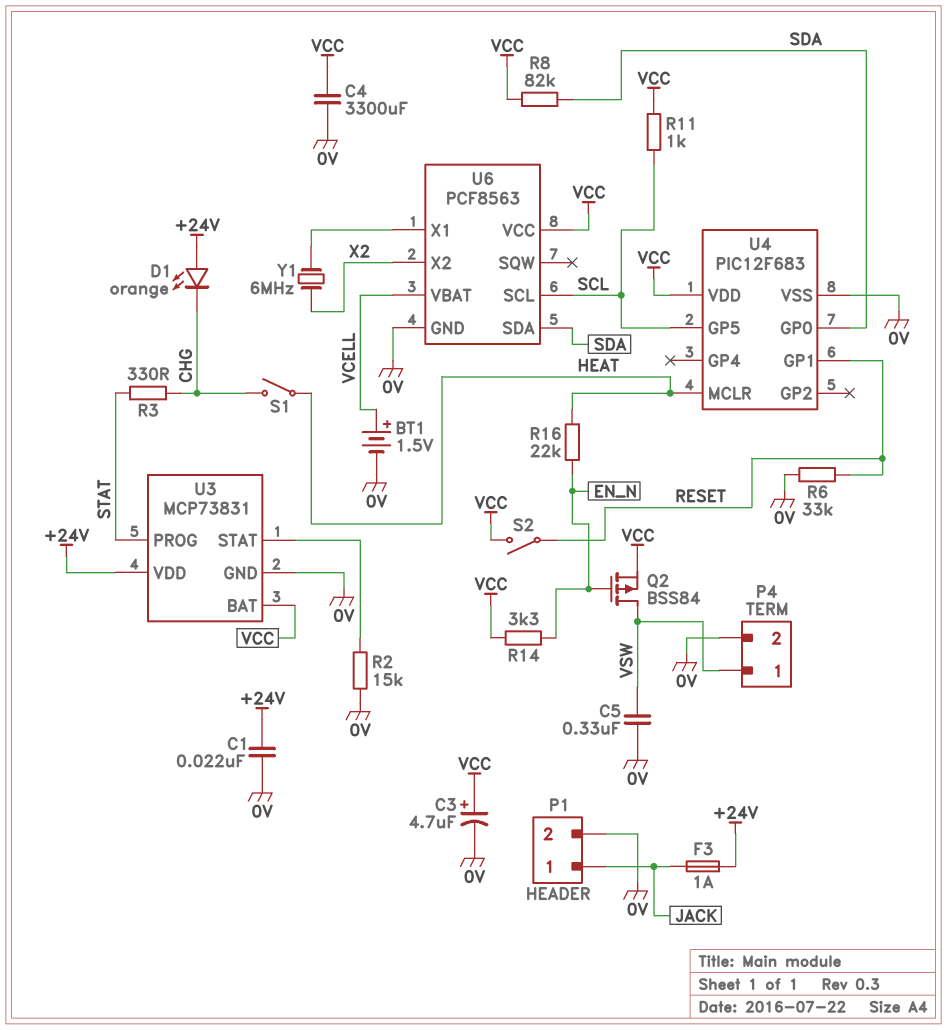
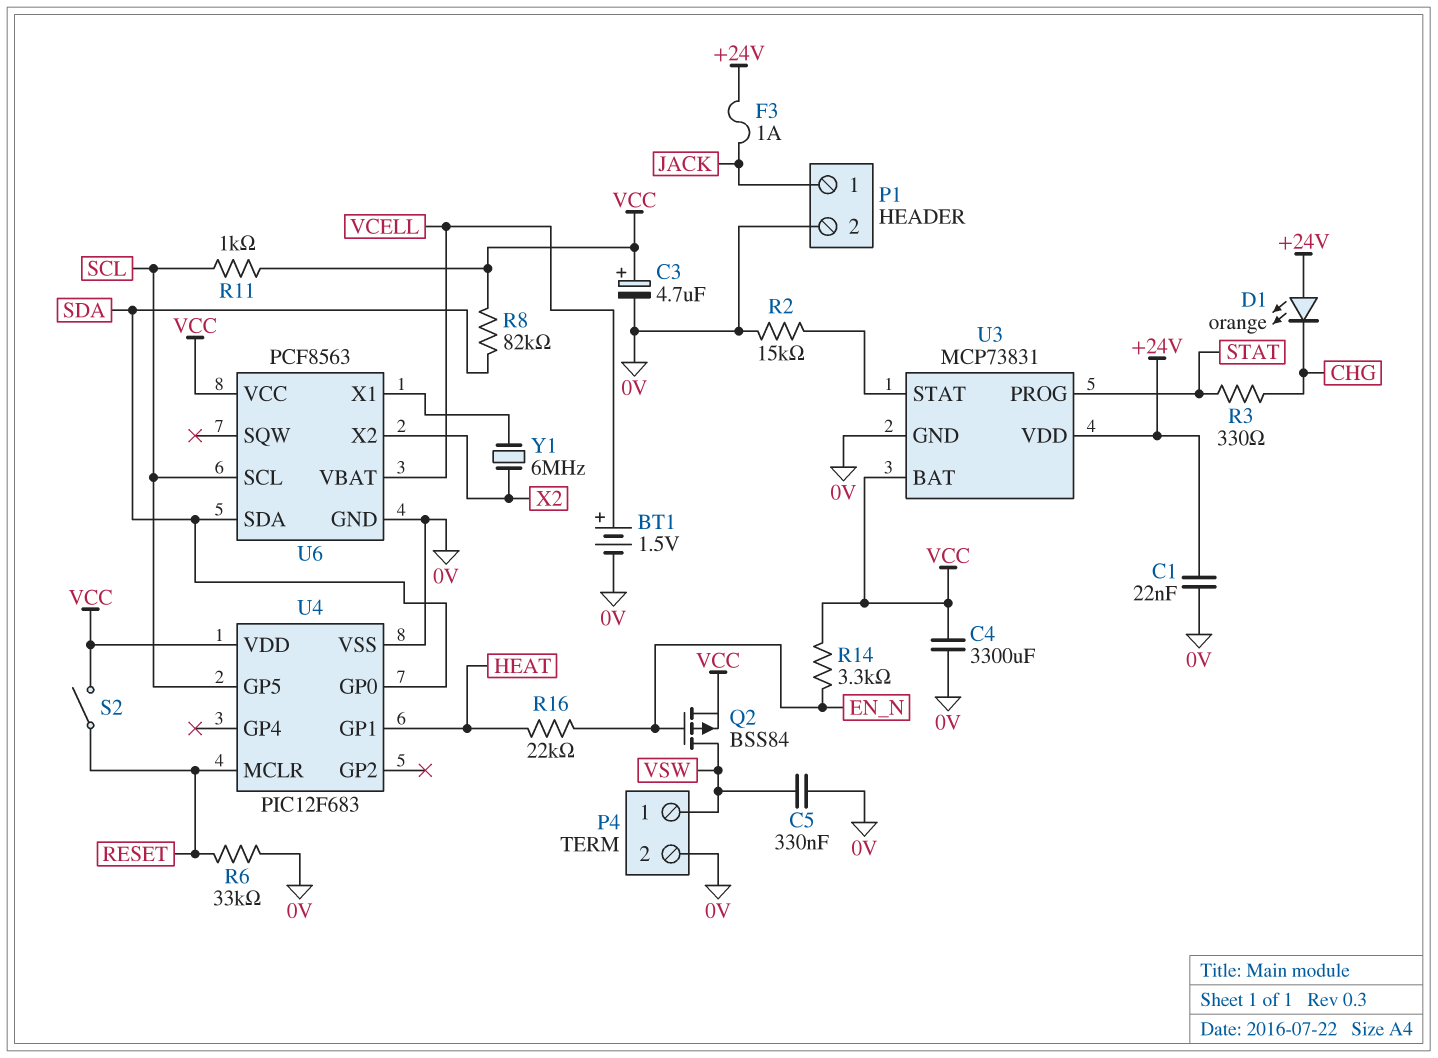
S1: switch (CHG, HEAT) -> none
U4 pin GP1: RESET -> HEAT
U4 pin MCLR: HEAT -> RESET

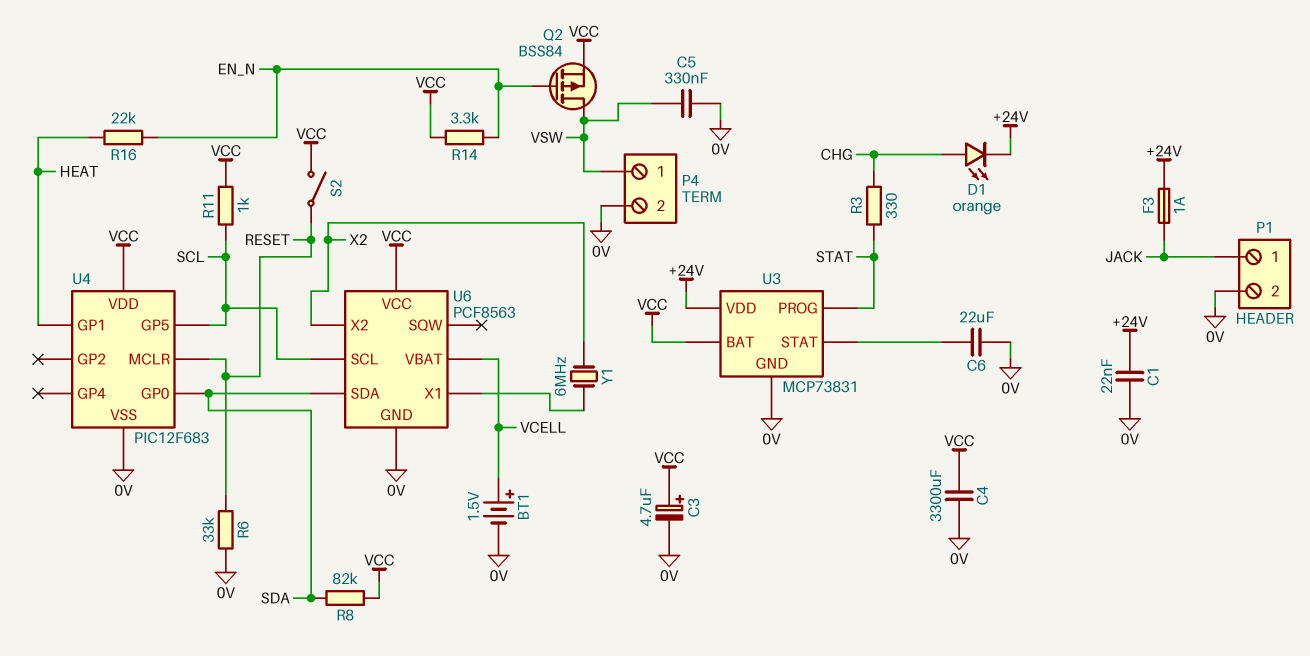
C6: none -> 22uF (0V, U3/STAT)
D1: LED orange (A +24V, K CHG) -> LED orange (A CHG, K +24V)
R2: 15k (0V, U3/STAT) -> none

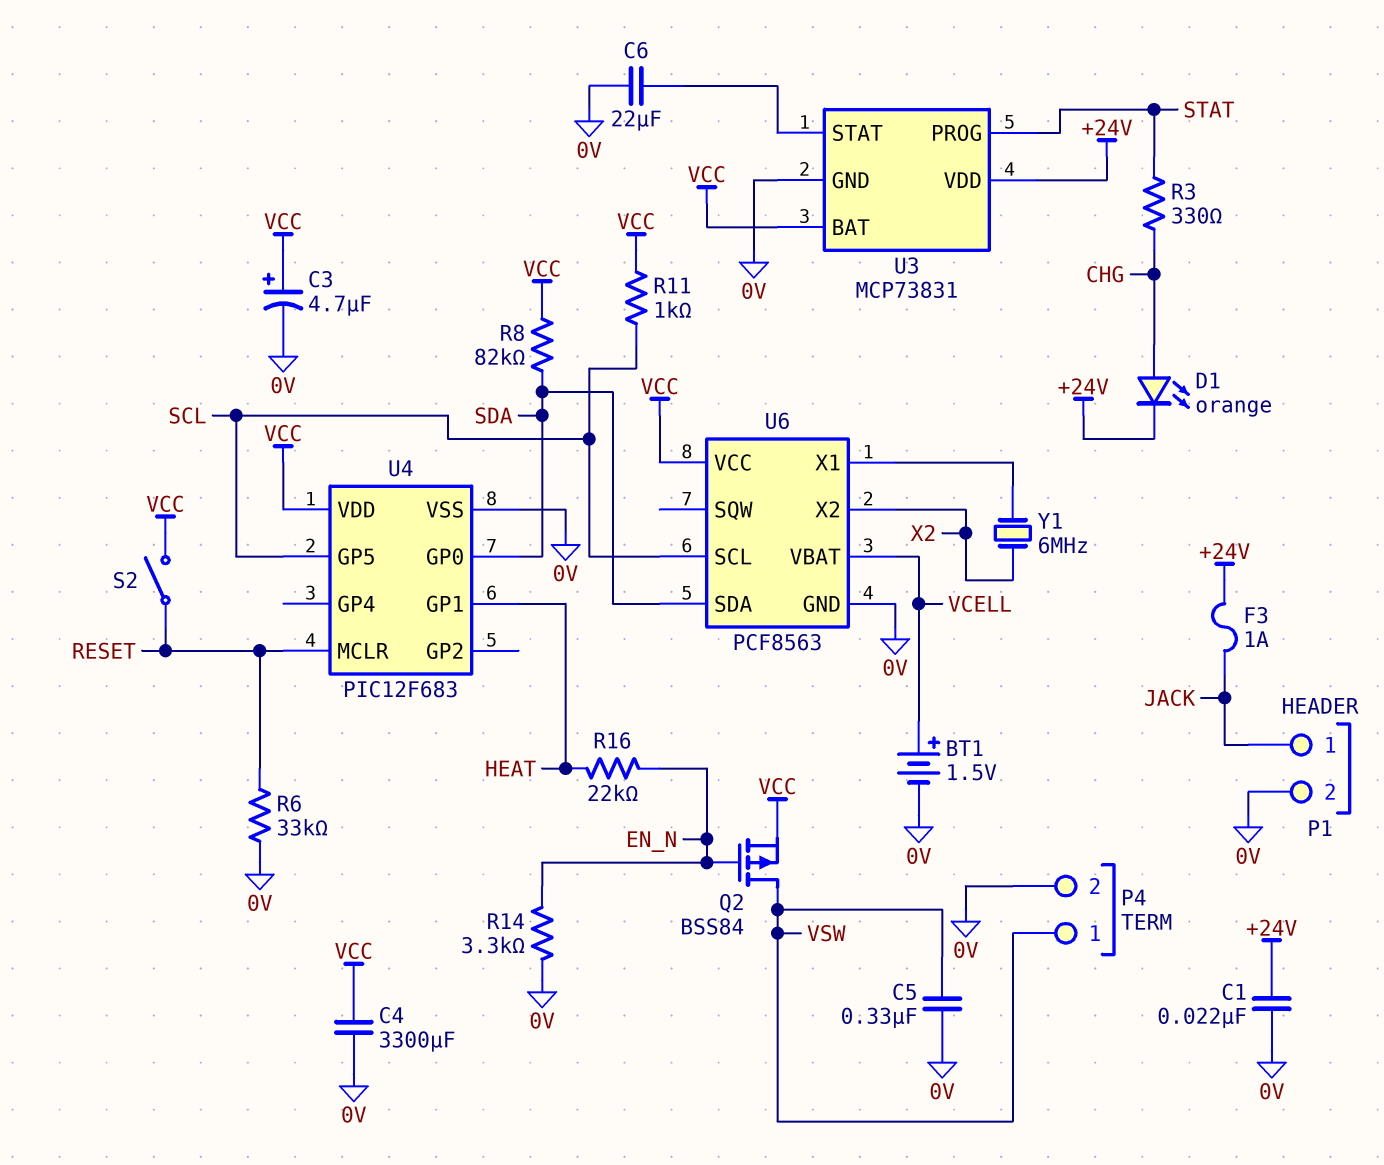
R14: 3.3k (EN_N, VCC) -> 3.3k (0V, EN_N)

